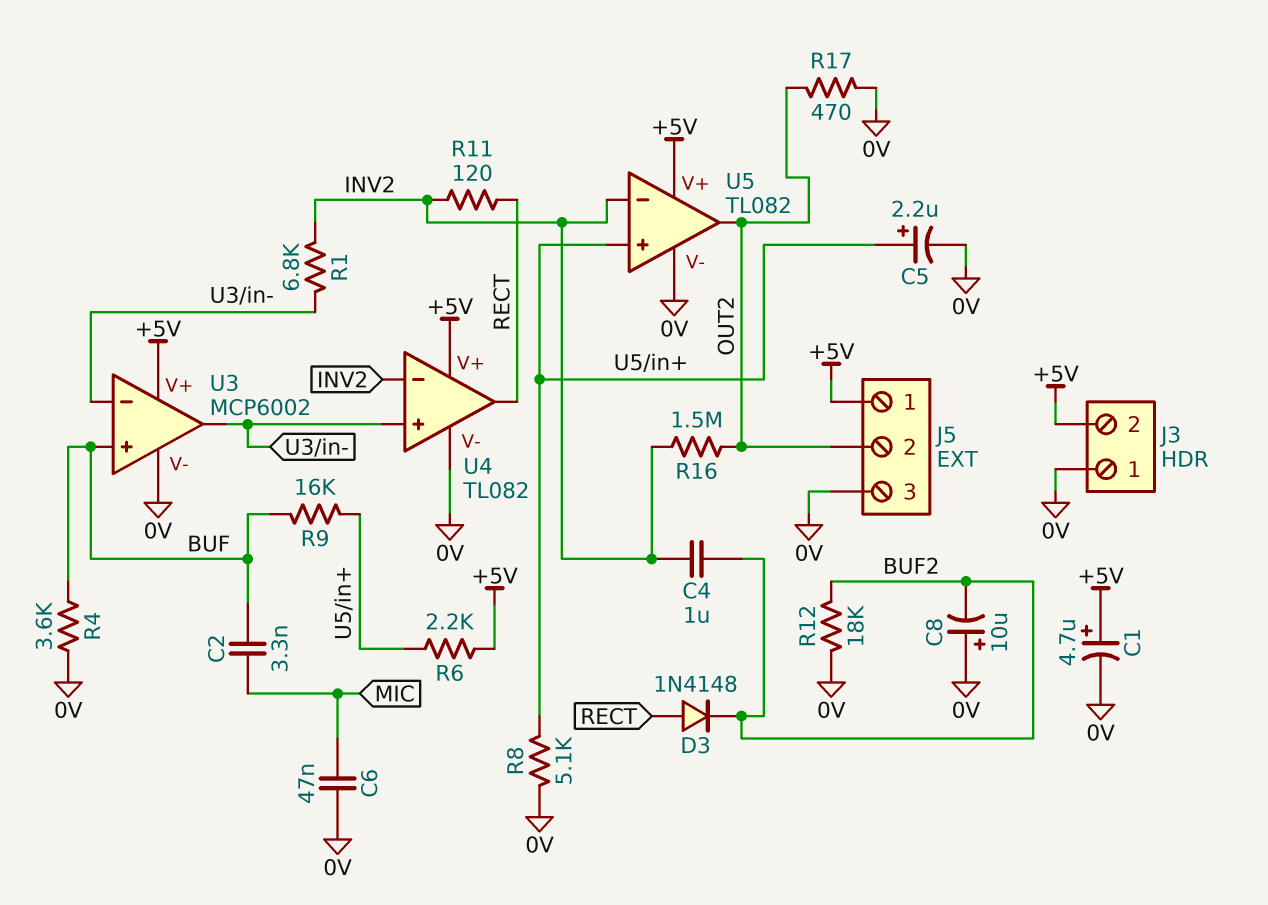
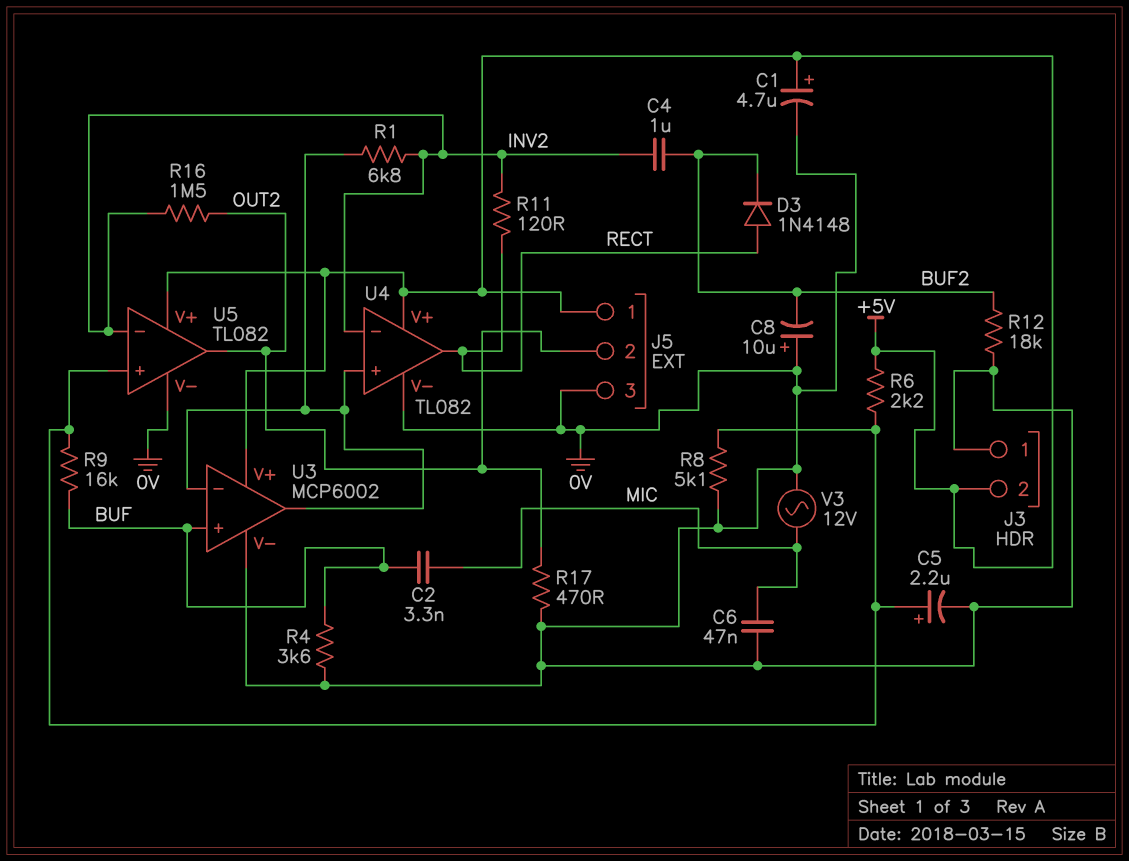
V3: none -> AC 12V (0V, MIC)

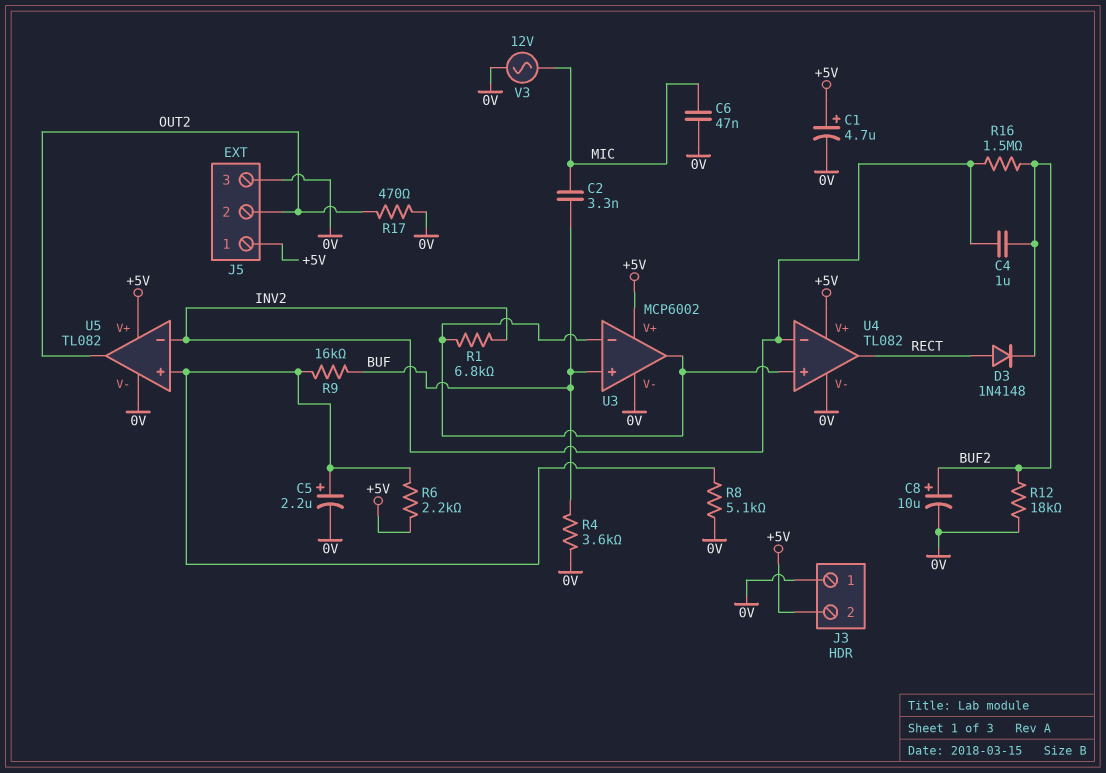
C8: 10uF (plus 0V, minus BUF2) -> 10uF (plus BUF2, minus 0V)
R11: 120 (INV2, RECT) -> none
R16: 1.5M (INV2, OUT2) -> 1.5M (BUF2, INV2)

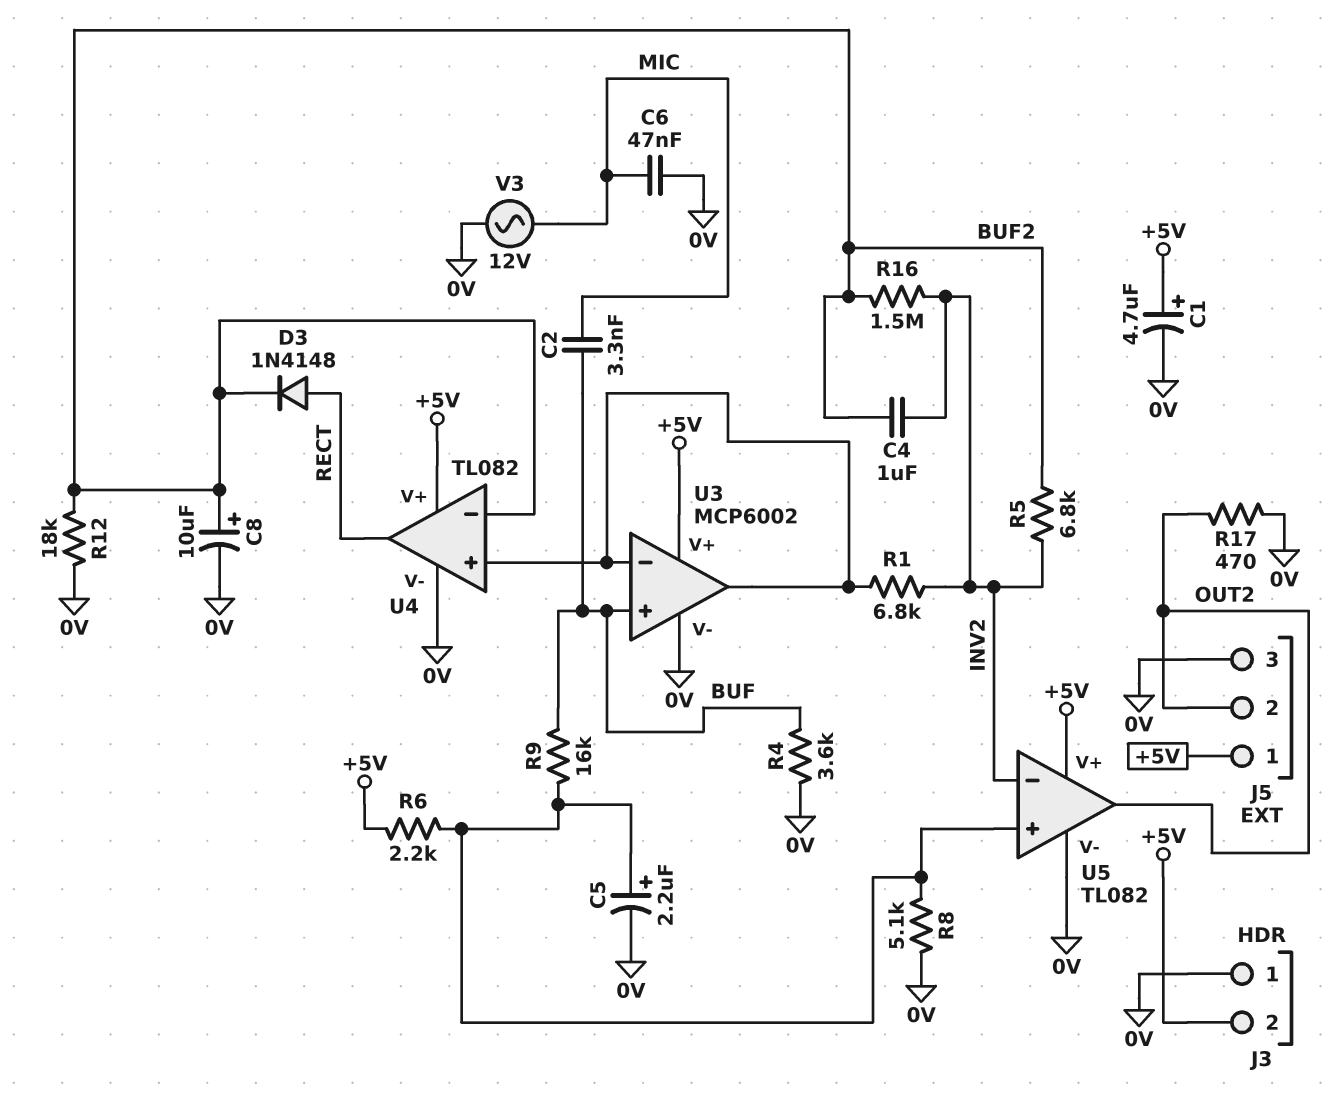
R5: none -> 6.8k (BUF2, INV2)
U4 pin in-: INV2 -> BUF2

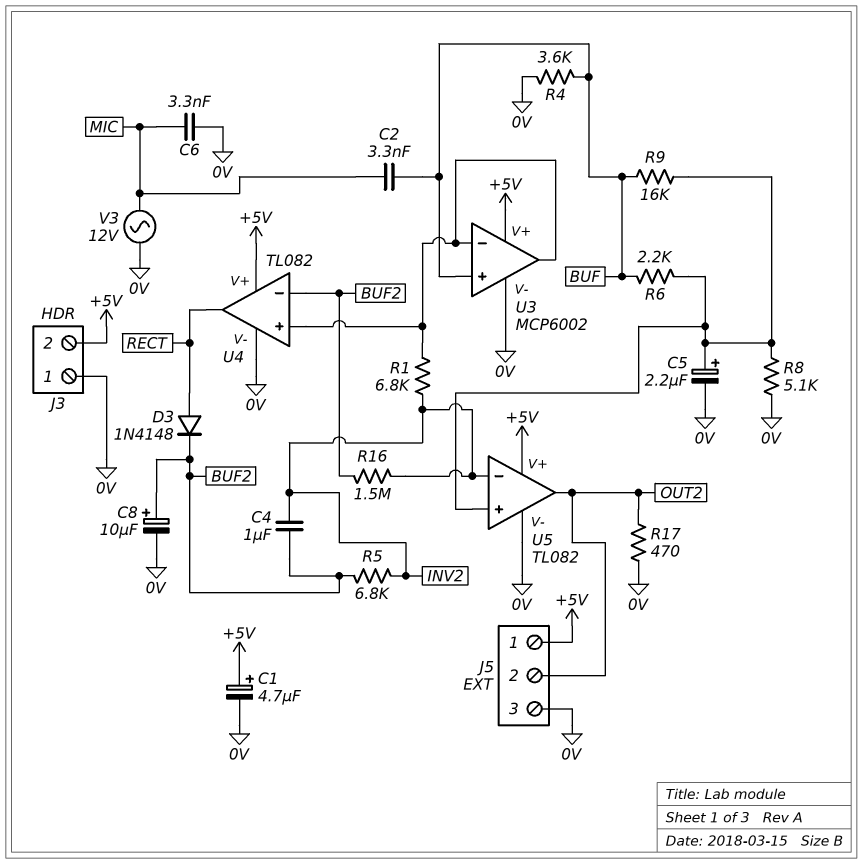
C6: 47nF (0V, MIC) -> 3.3nF (0V, MIC)
R6: 2.2k (+5V, U5/in+) -> 2.2k (BUF, U5/in+)
R12: 18k (0V, BUF2) -> none

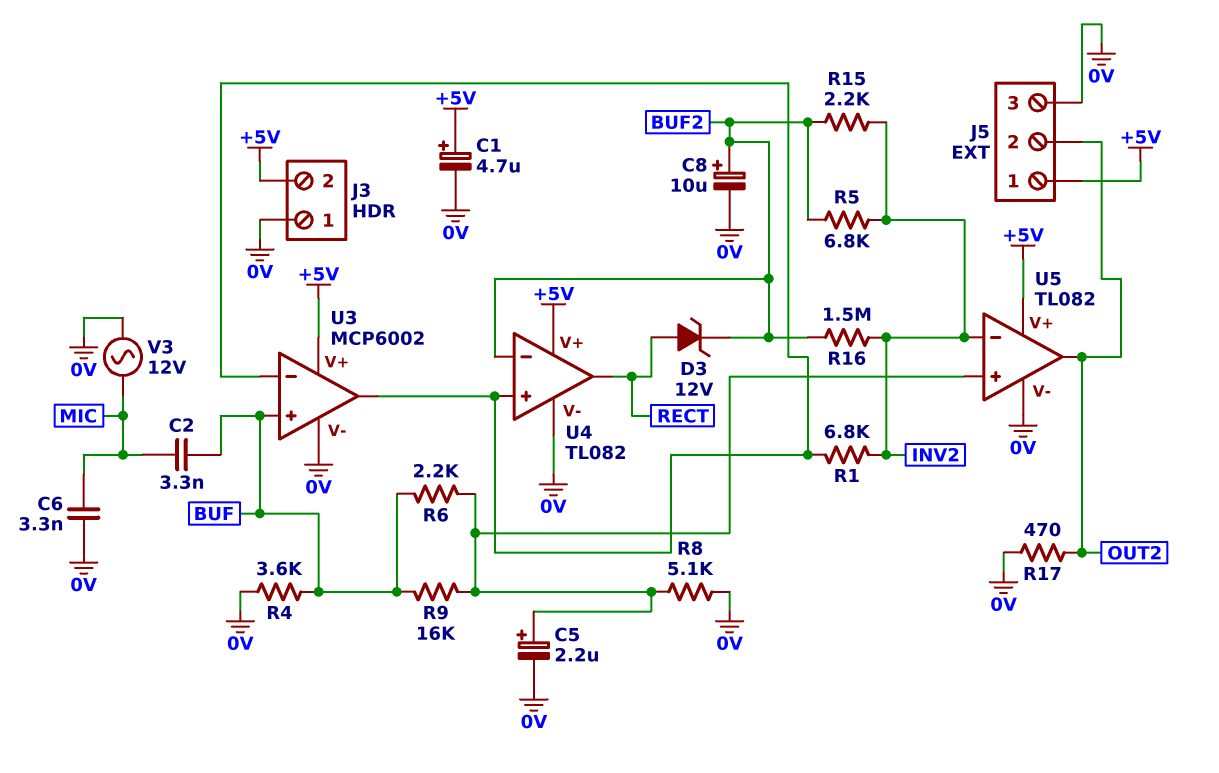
C4: 1uF (BUF2, INV2) -> none
D3: diode 1N4148 (A RECT, K BUF2) -> zener 12V (A RECT, K BUF2)
R15: none -> 2.2k (BUF2, INV2)

